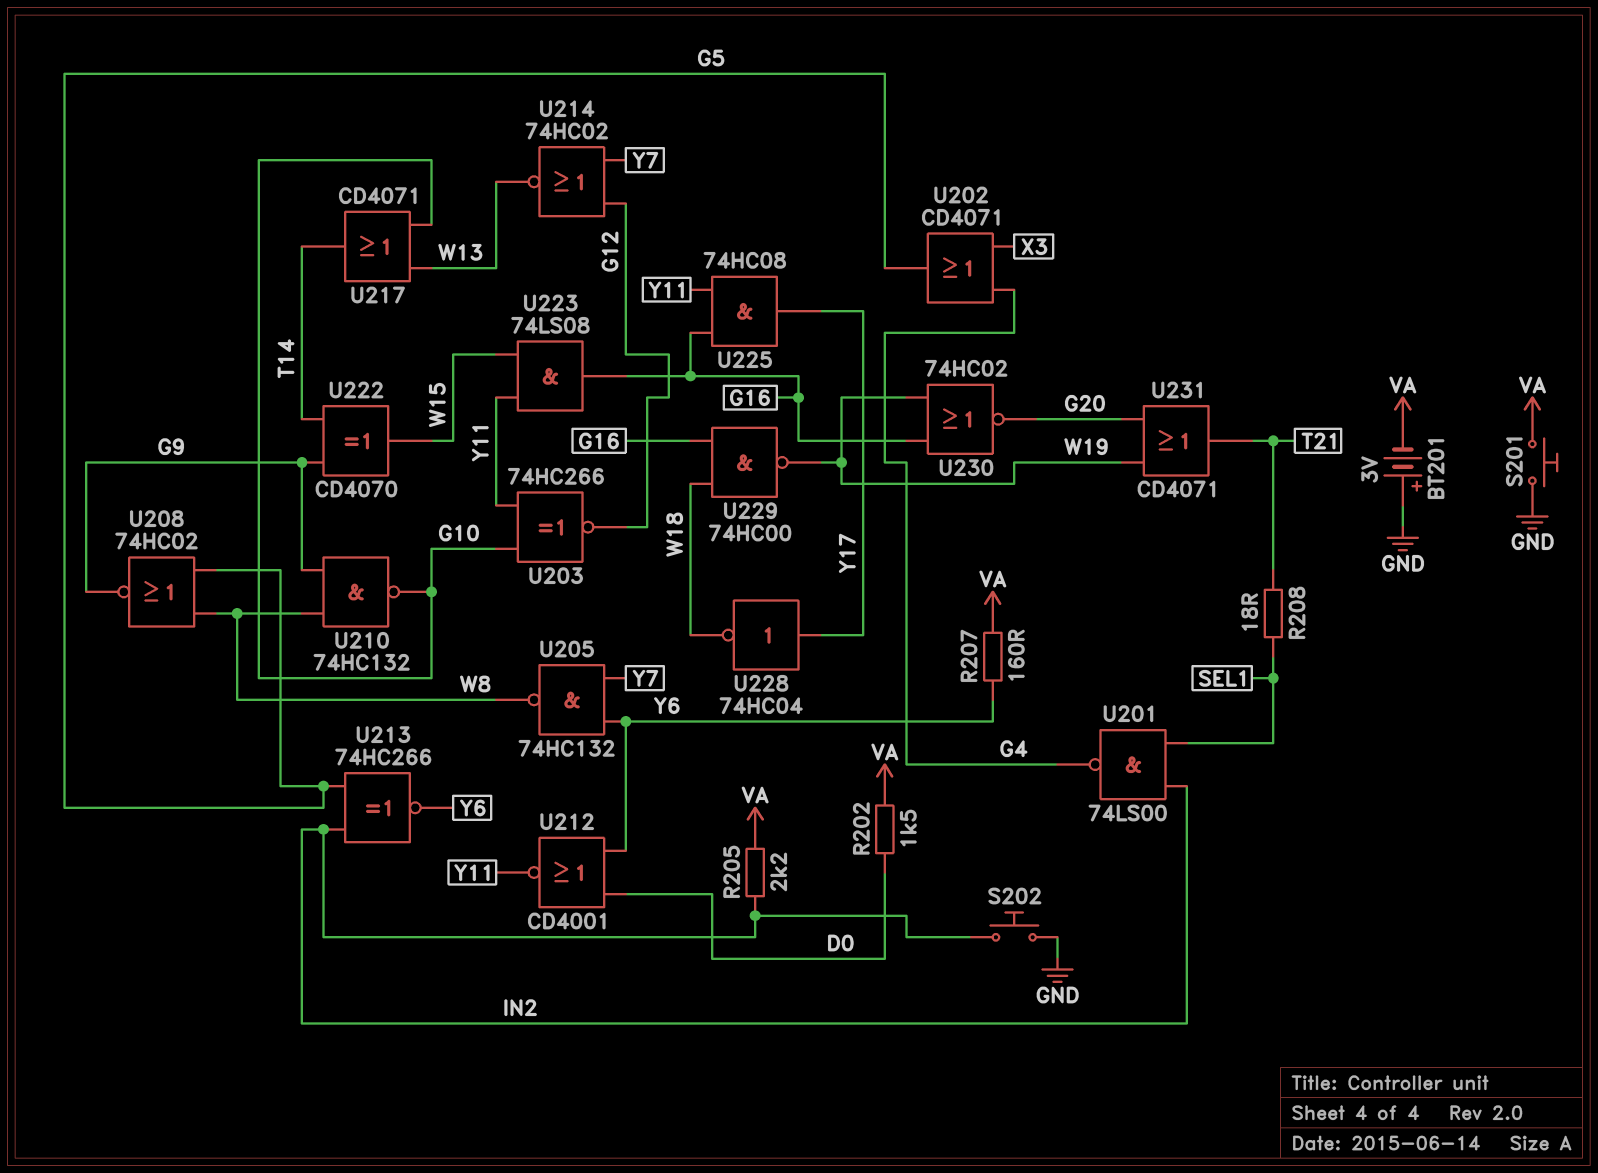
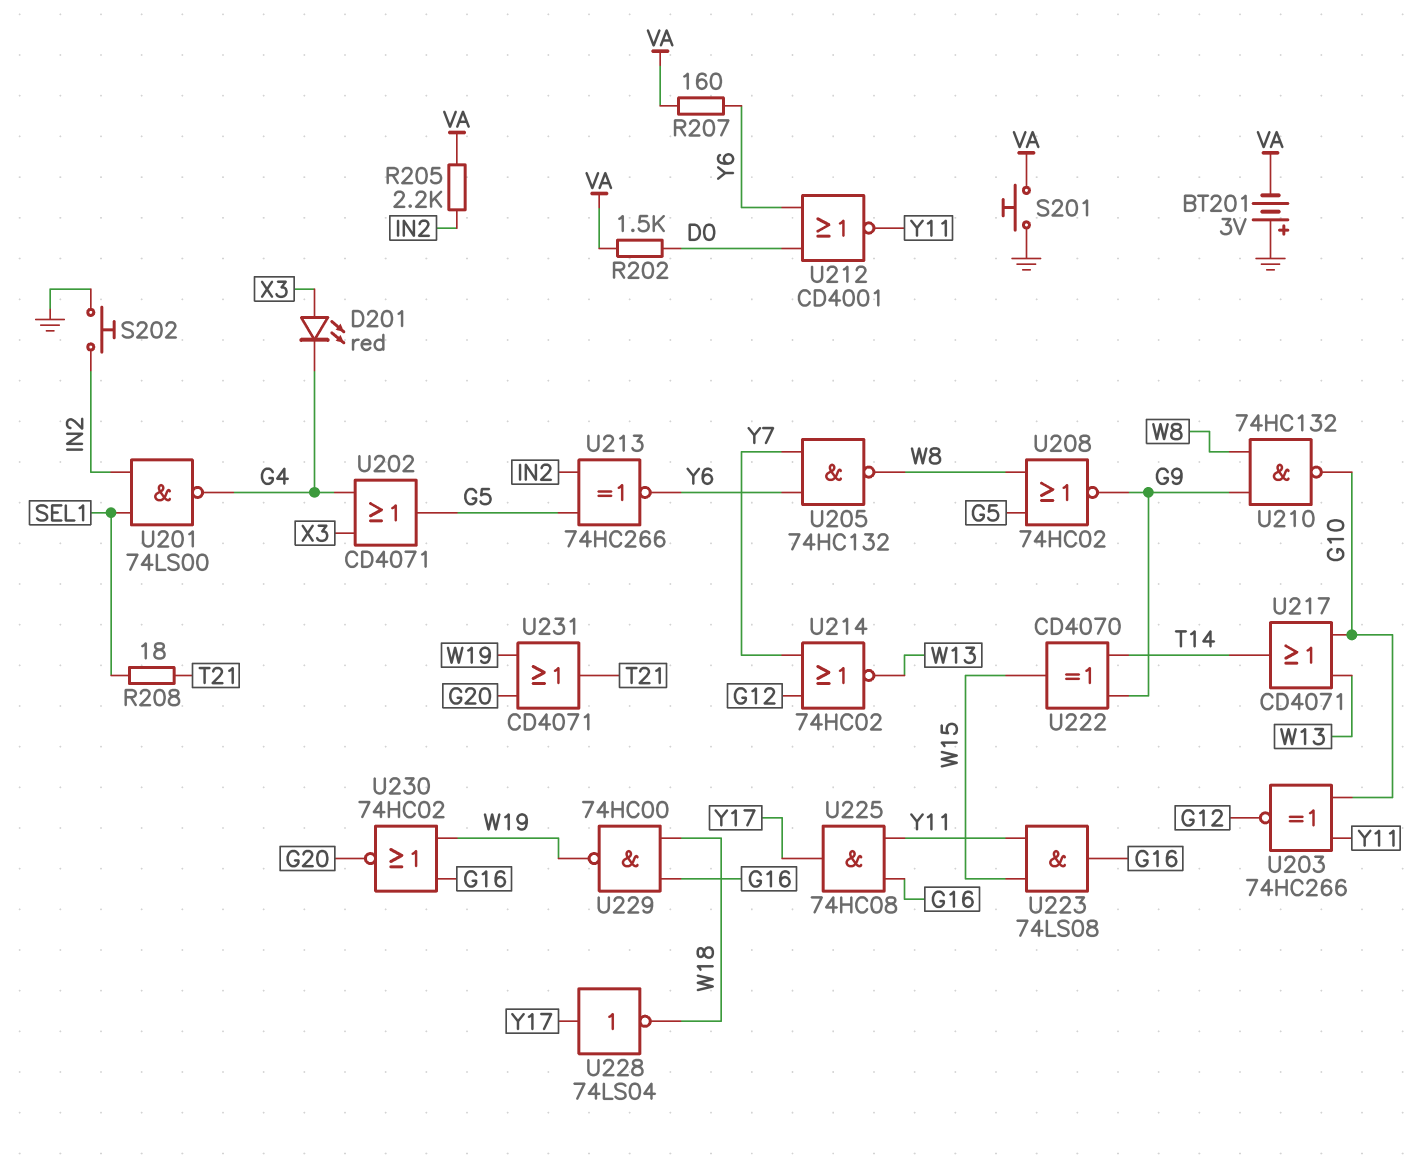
D201: none -> LED red (A X3, K G4)
U228: NOT 74HC04 (in Y17, out W18) -> NOT 74LS04 (in Y17, out W18)

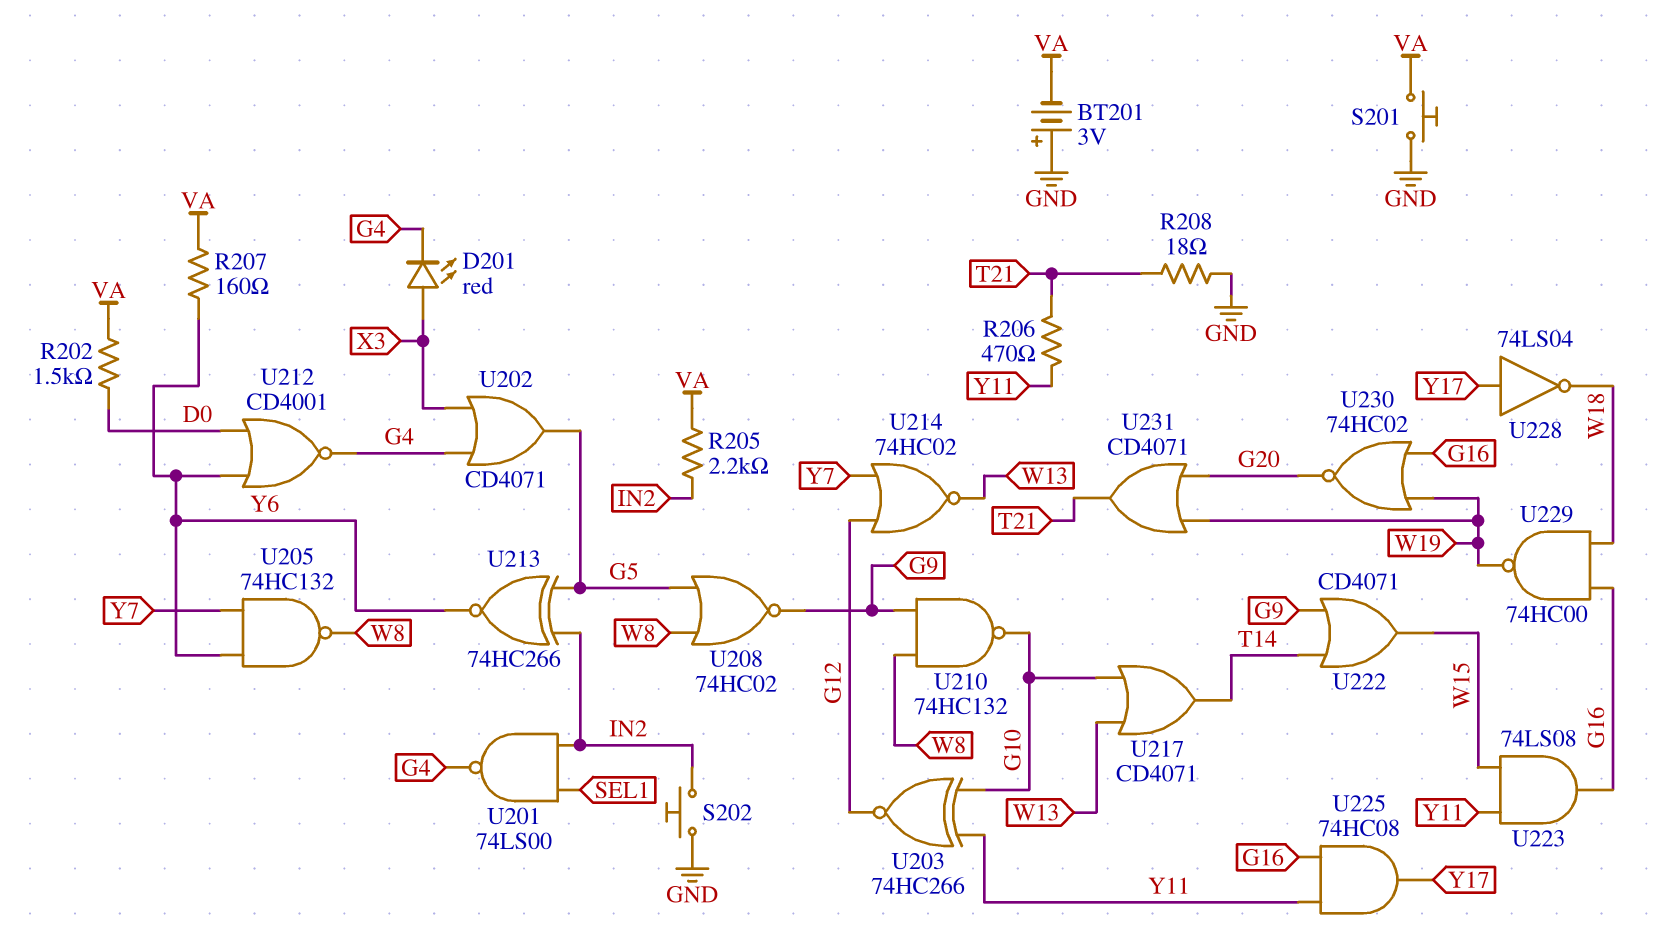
R206: none -> 470 (T21, Y11)
R208: 18 (SEL1, T21) -> 18 (GND, T21)
U212: NOR CD4001 (in D0, in Y6, out Y11) -> NOR CD4001 (in D0, in Y6, out G4)
U222: XOR CD4070 (in G9, in T14, out W15) -> OR CD4071 (in G9, in T14, out W15)

